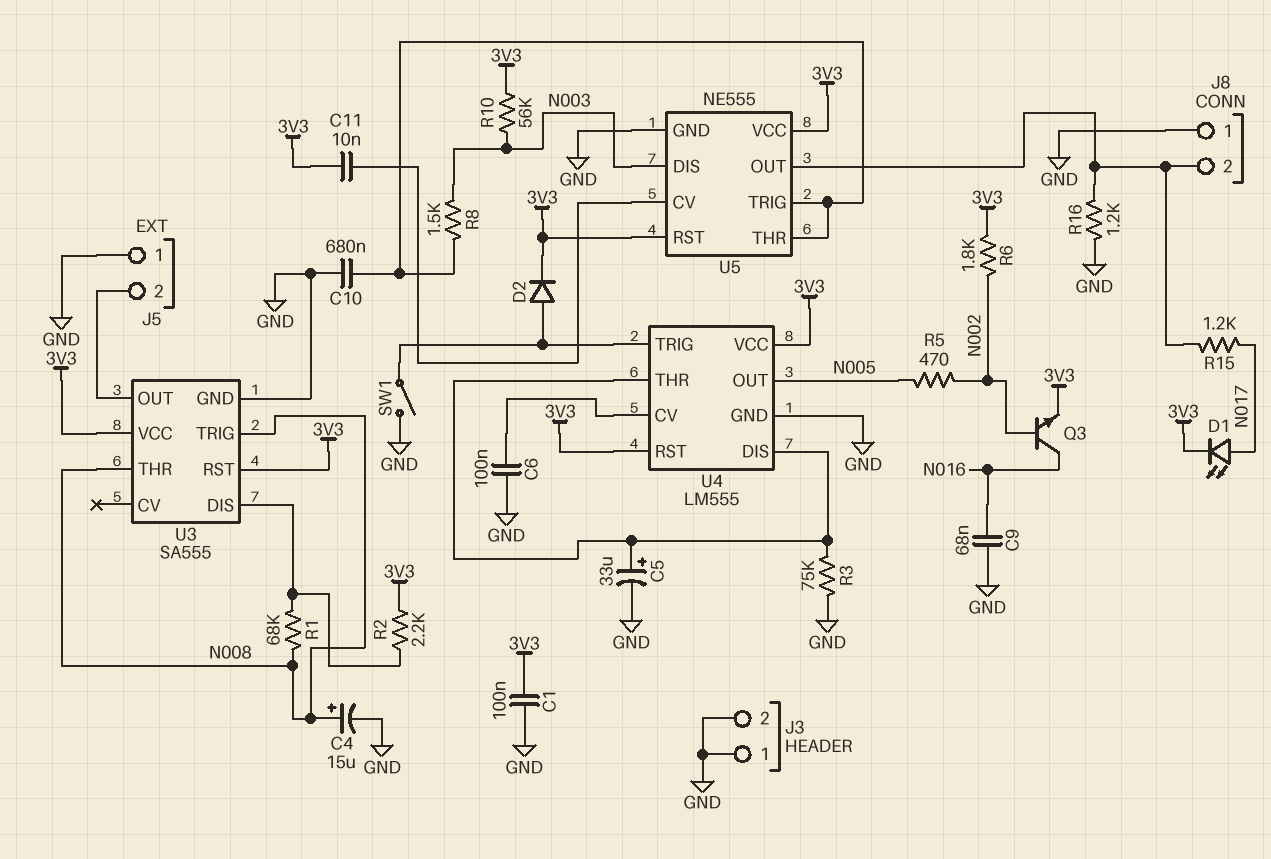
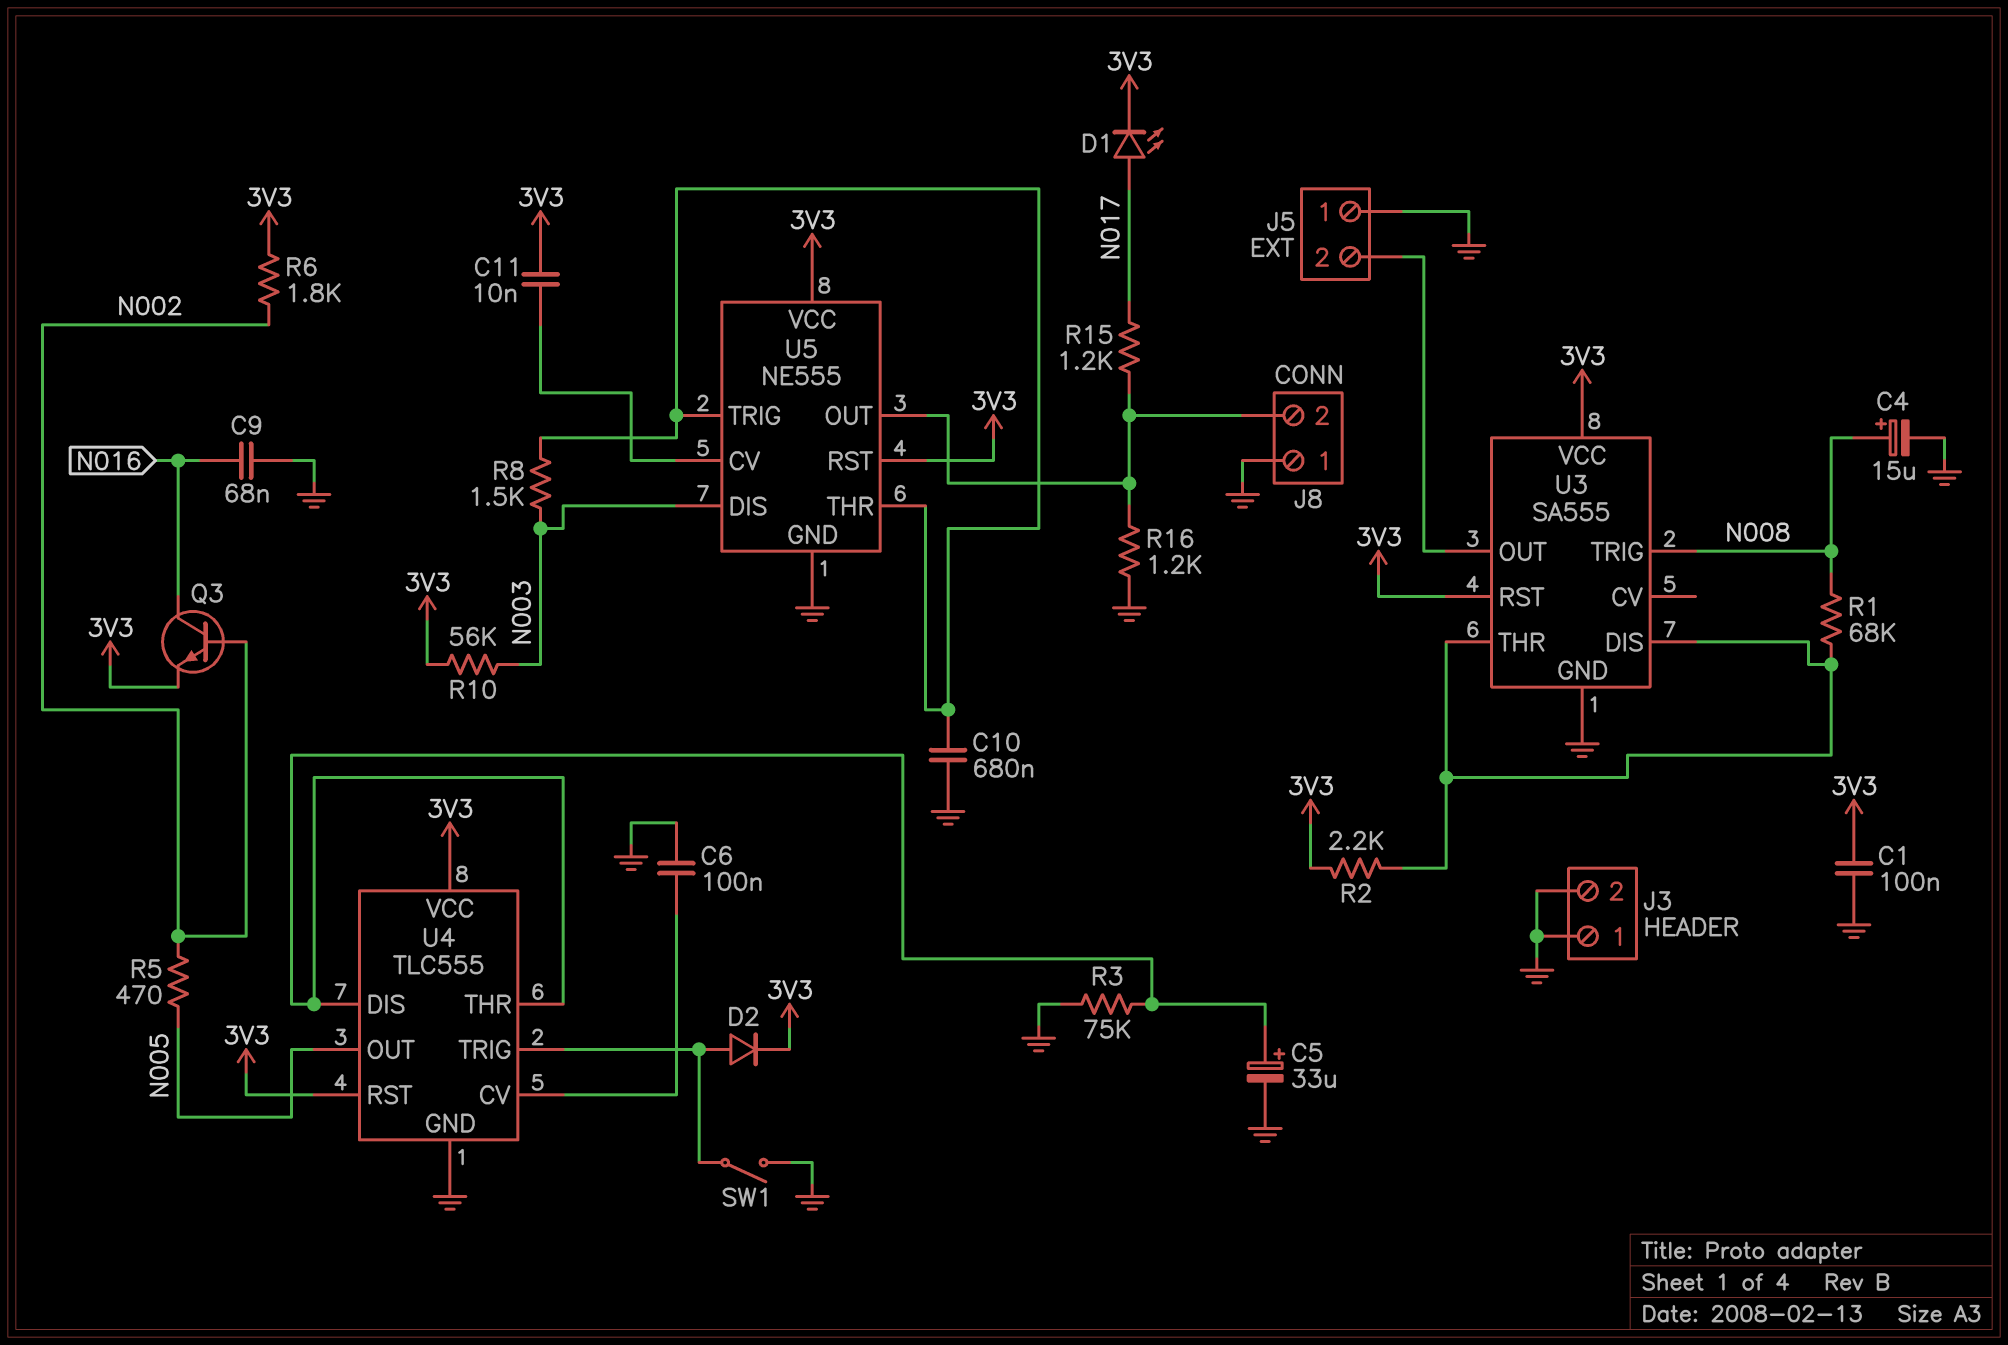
U3 pin THR: N008 -> U3/DIS
U4: LM555 -> TLC555

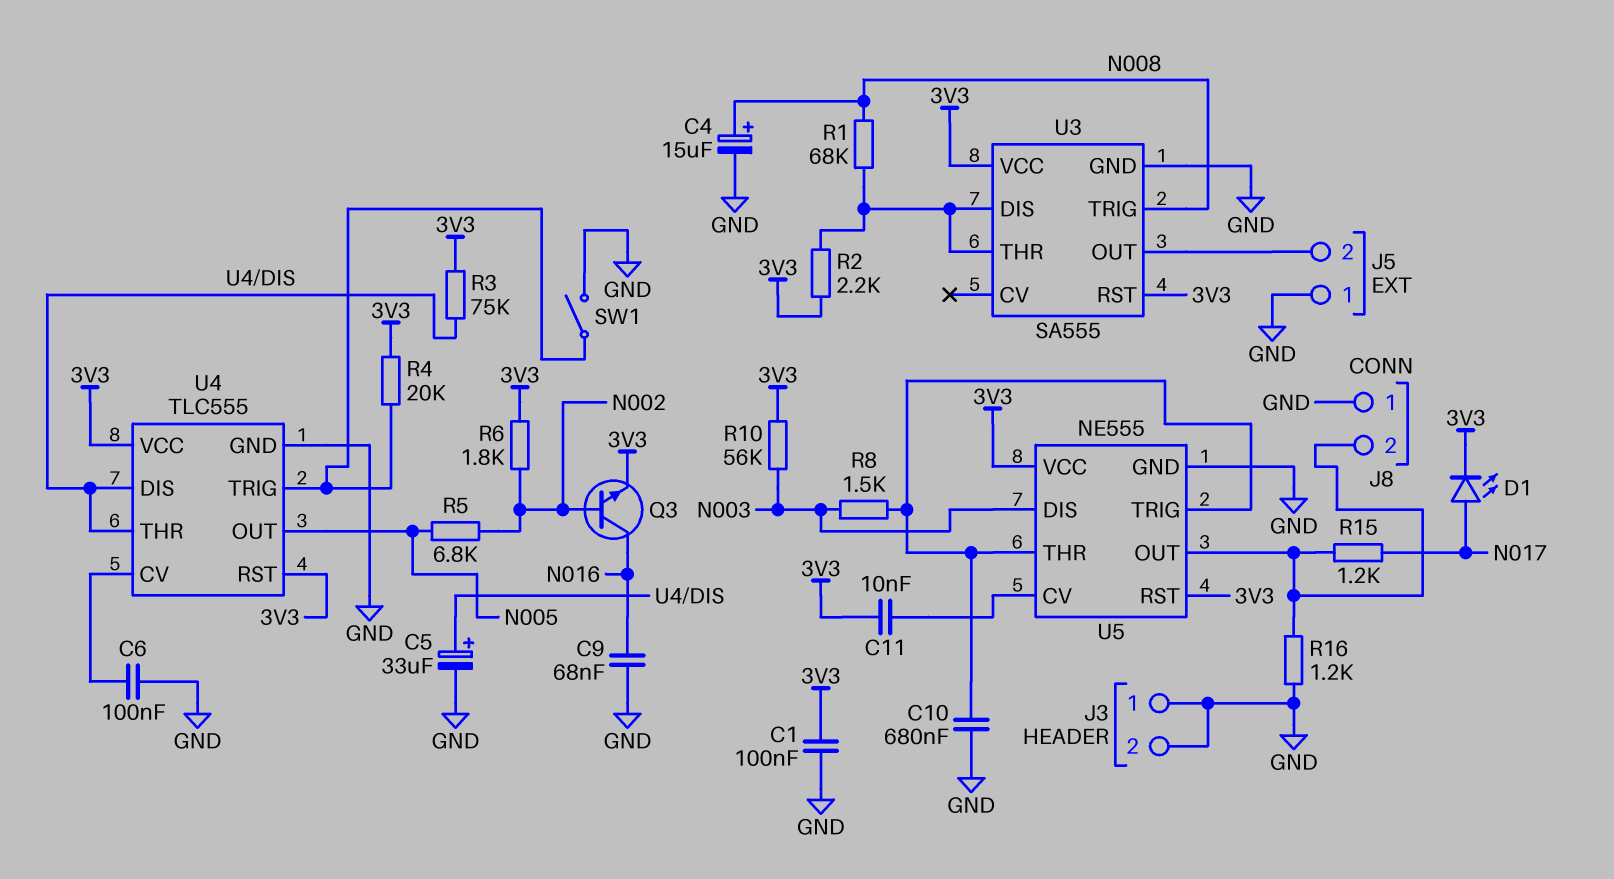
D2: diode (A U4/TRIG, K 3V3) -> none
R3: 75k (GND, U4/DIS) -> 75k (3V3, U4/DIS)
R4: none -> 20k (3V3, U4/TRIG)
R5: 470 (N002, N005) -> 6.8k (N002, N005)

